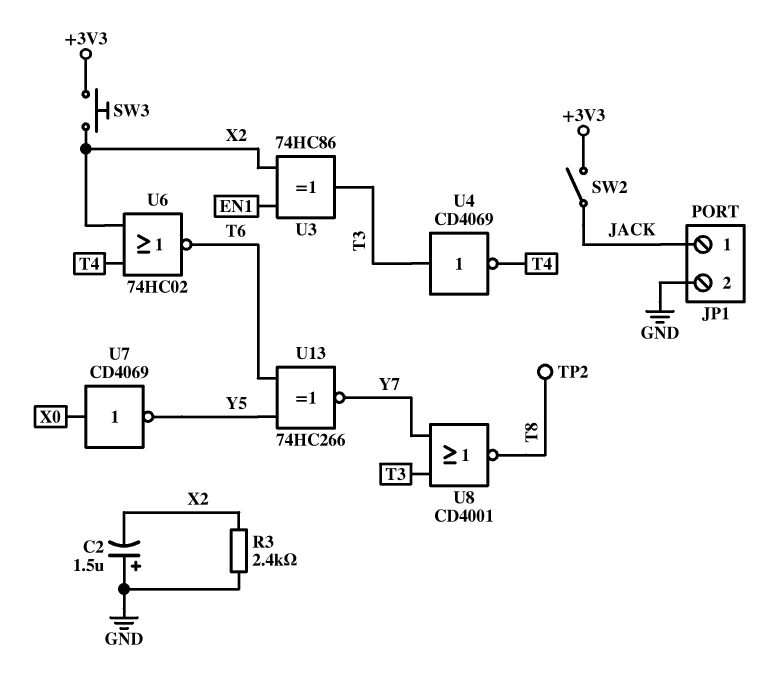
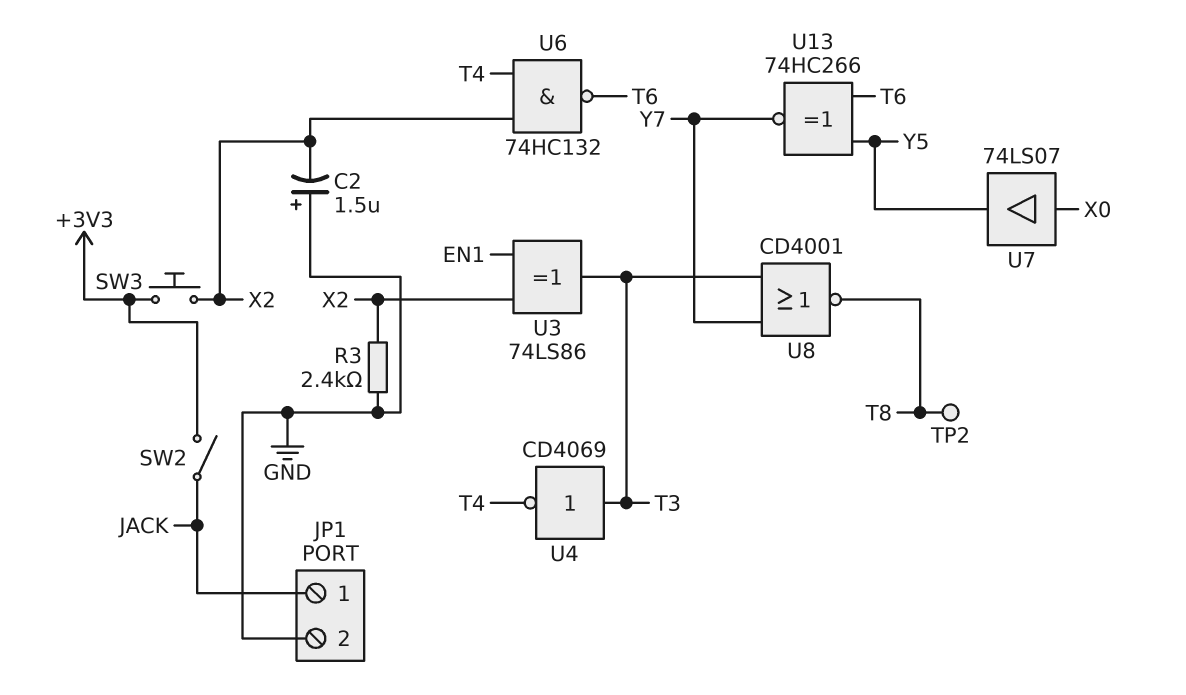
U3: XOR 74HC86 (in EN1, in X2, out T3) -> XOR 74LS86 (in EN1, in X2, out T3)
U6: NOR 74HC02 (in T4, in X2, out T6) -> NAND 74HC132 (in T4, in X2, out T6)
U7: NOT CD4069 (in X0, out Y5) -> buffer 74LS07 (in X0, out Y5)

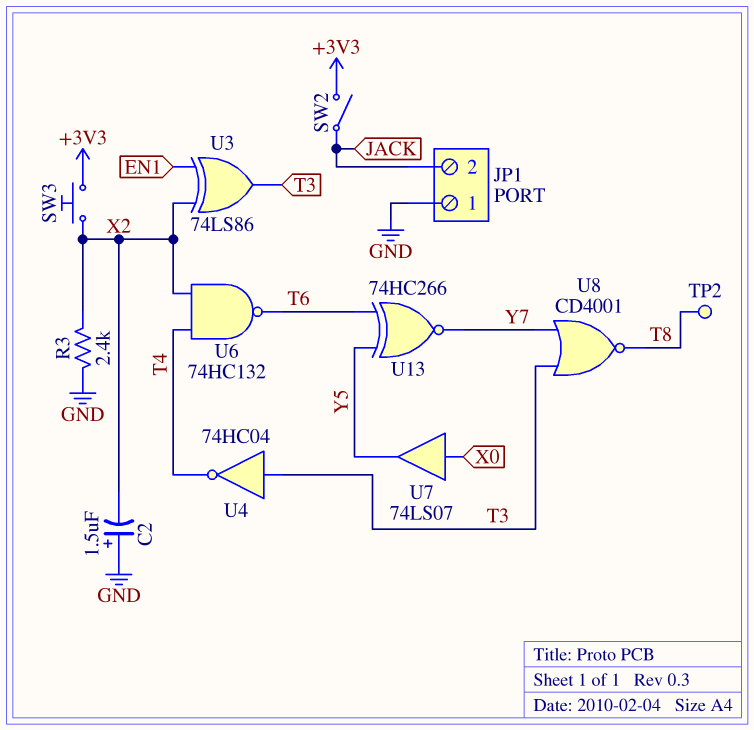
JP1 pin 1: JACK -> GND
JP1 pin 2: GND -> JACK
U4: NOT CD4069 (in T3, out T4) -> NOT 74HC04 (in T3, out T4)

